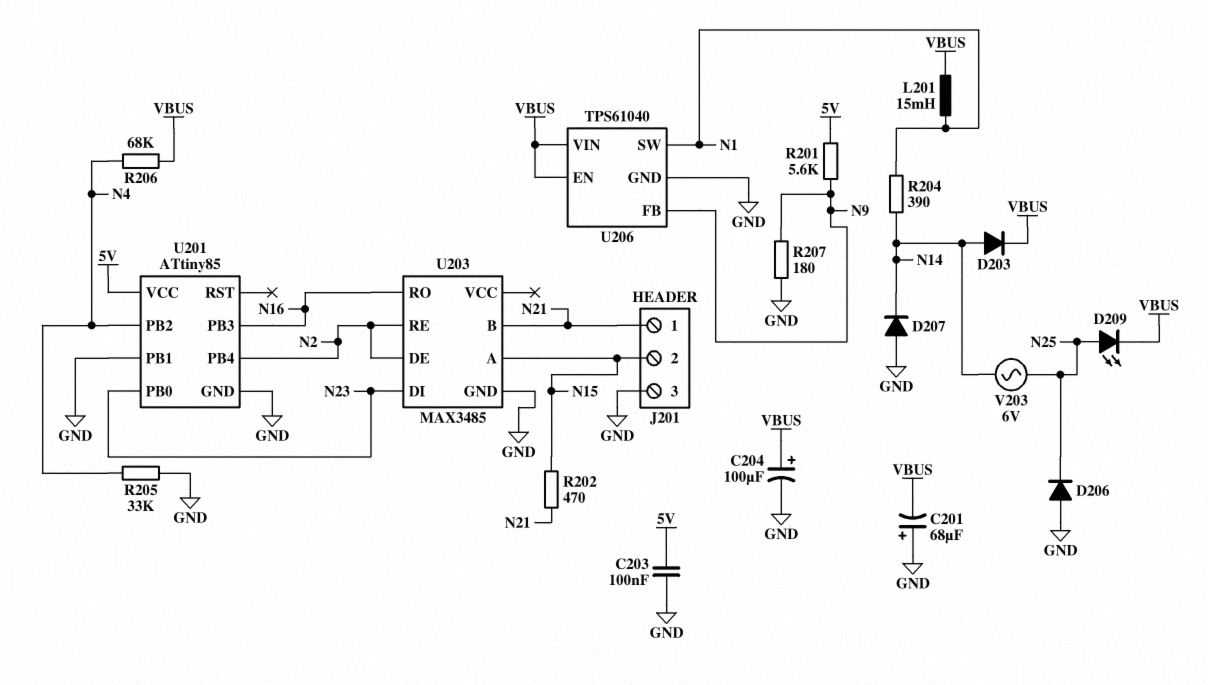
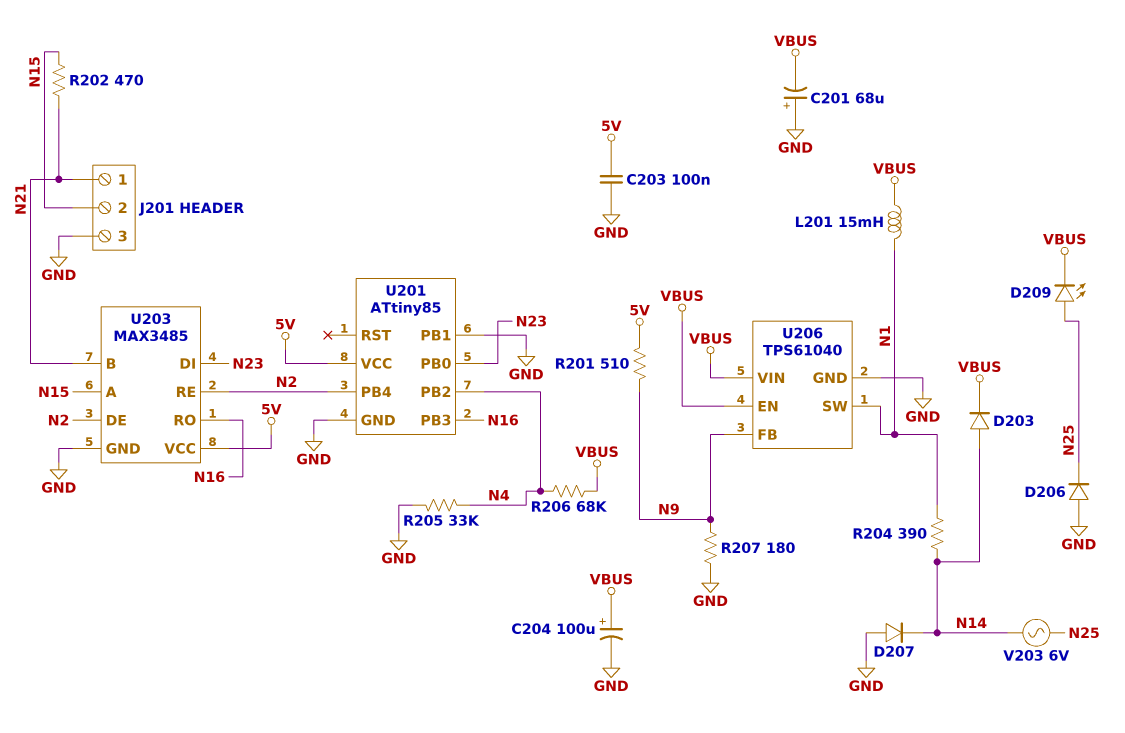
R201: 5.6k (5V, N9) -> 510 (5V, N9)
U203 pin VCC: none -> 5V

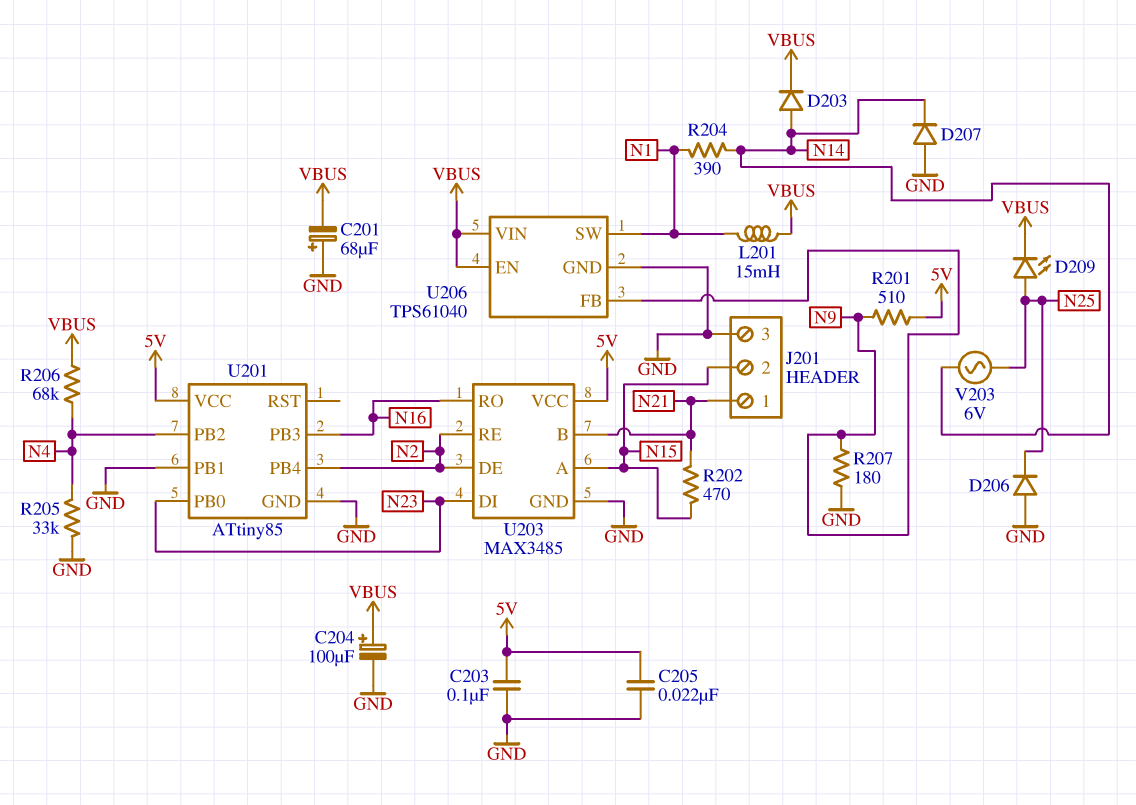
C205: none -> 22nF (5V, GND)

